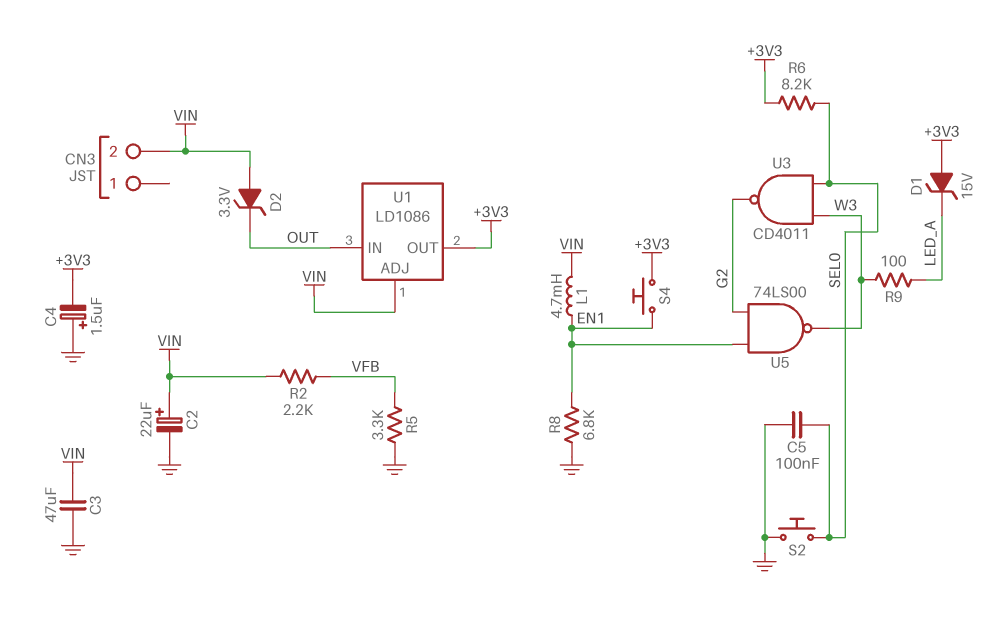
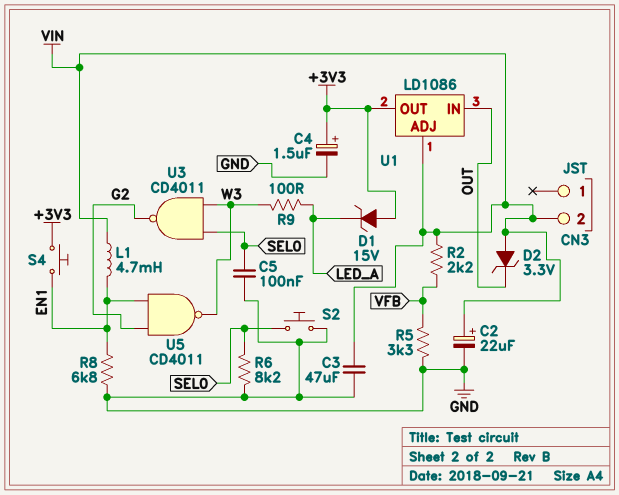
C4: 1.5uF (plus GND, minus +3V3) -> 1.5uF (plus +3V3, minus GND)
R6: 8.2k (+3V3, SEL0) -> 8.2k (GND, SEL0)
U5: NAND 74LS00 (in EN1, in G2, out W3) -> NAND CD4011 (in EN1, in G2, out W3)

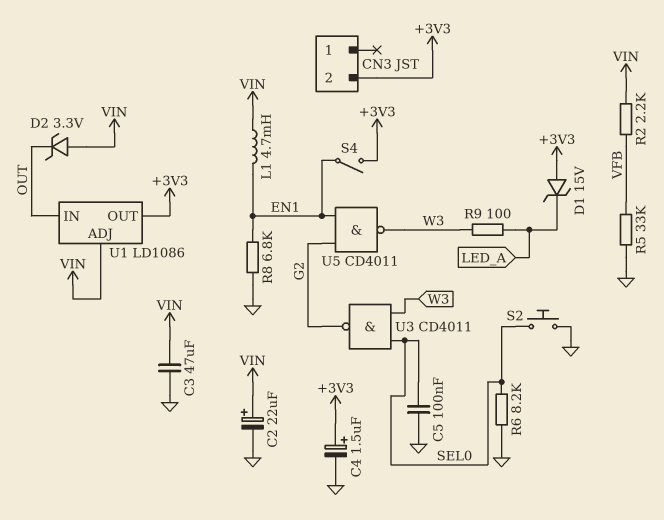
CN3 pin 2: VIN -> +3V3
R5: 3.3k (GND, VFB) -> 33k (GND, VFB)
S4: button (+3V3, EN1) -> switch (+3V3, EN1)

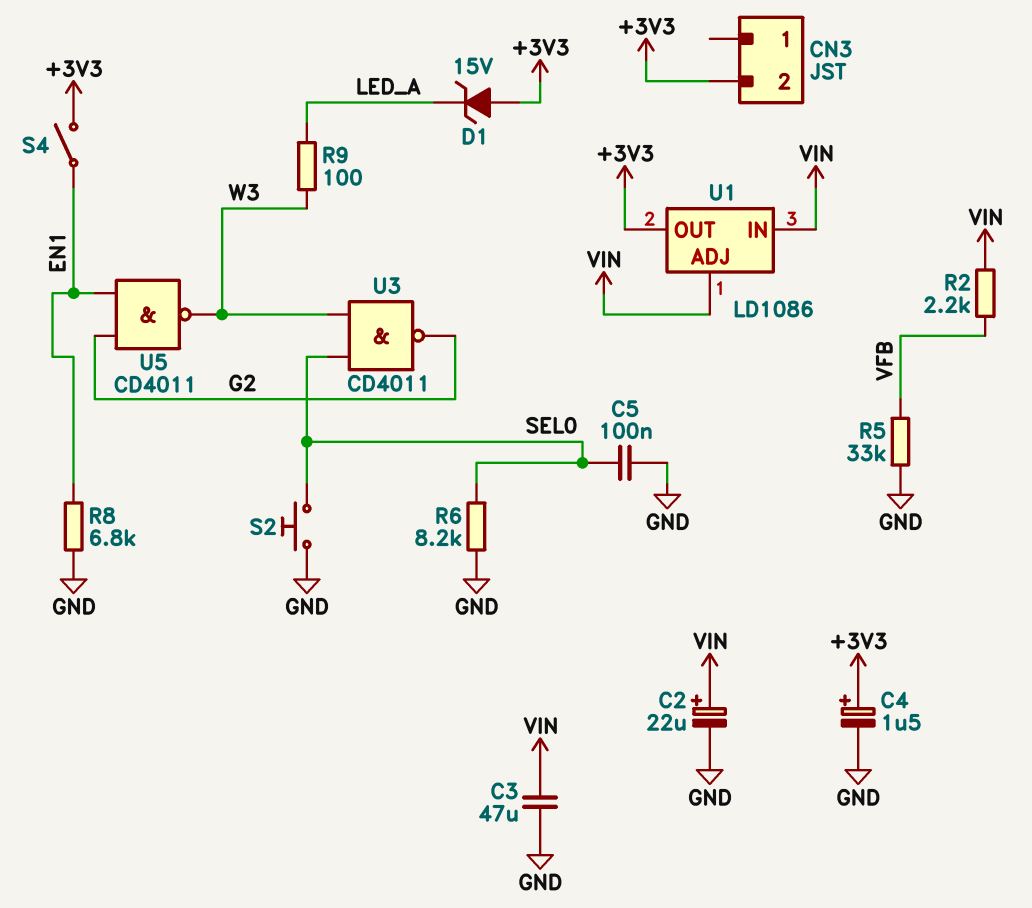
D2: zener 3.3V (A VIN, K OUT) -> none
L1: 4.7mH (EN1, VIN) -> none
U1 pin IN: OUT -> VIN

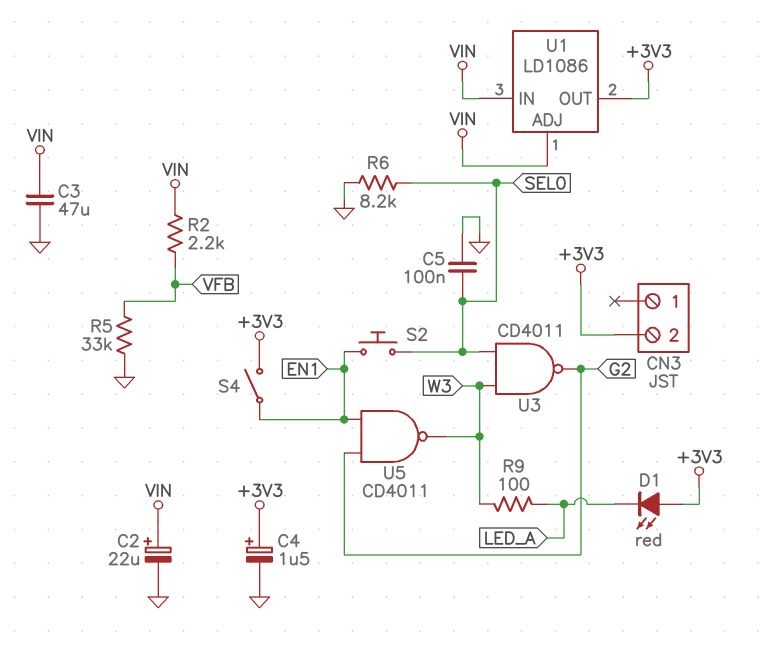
D1: zener 15V (A +3V3, K LED_A) -> LED red (A +3V3, K LED_A)
R8: 6.8k (EN1, GND) -> none
S2: button (GND, SEL0) -> button (EN1, SEL0)

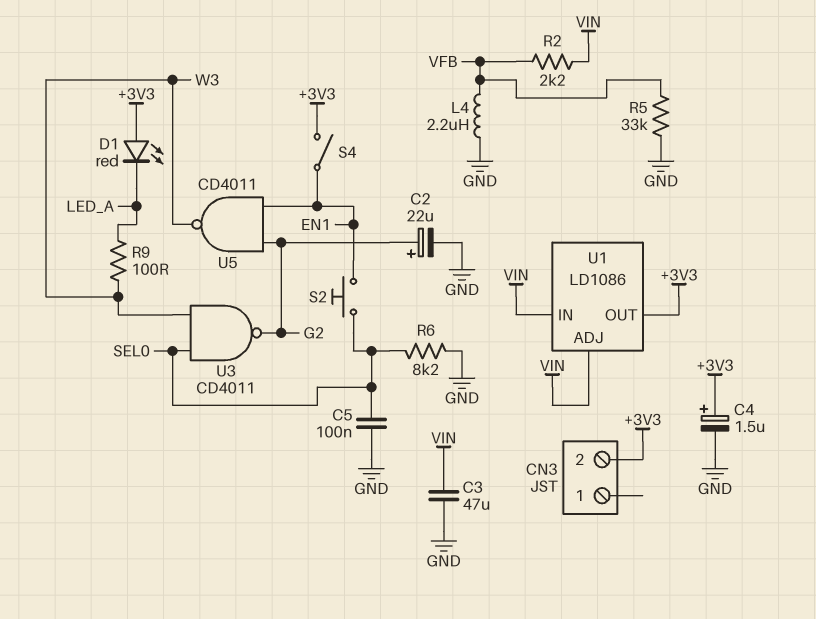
C2: 22uF (plus VIN, minus GND) -> 22uF (plus G2, minus GND)
L4: none -> 2.2uH (GND, VFB)

